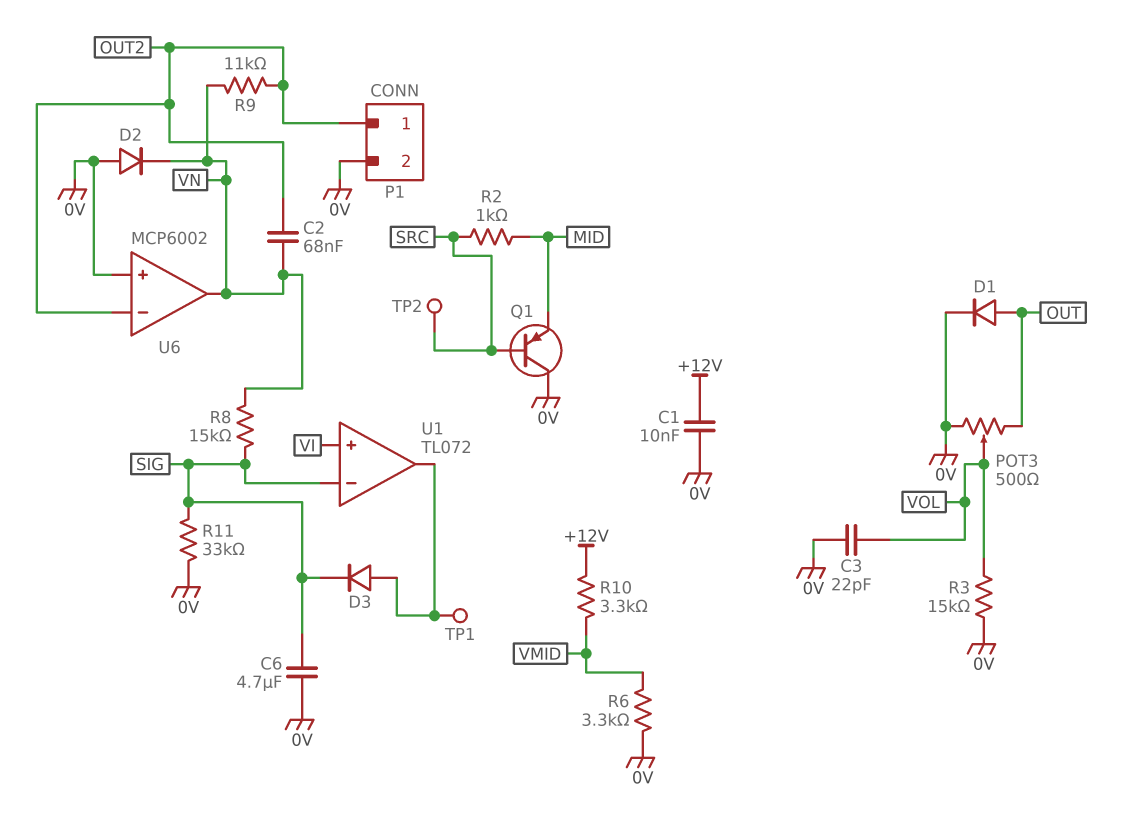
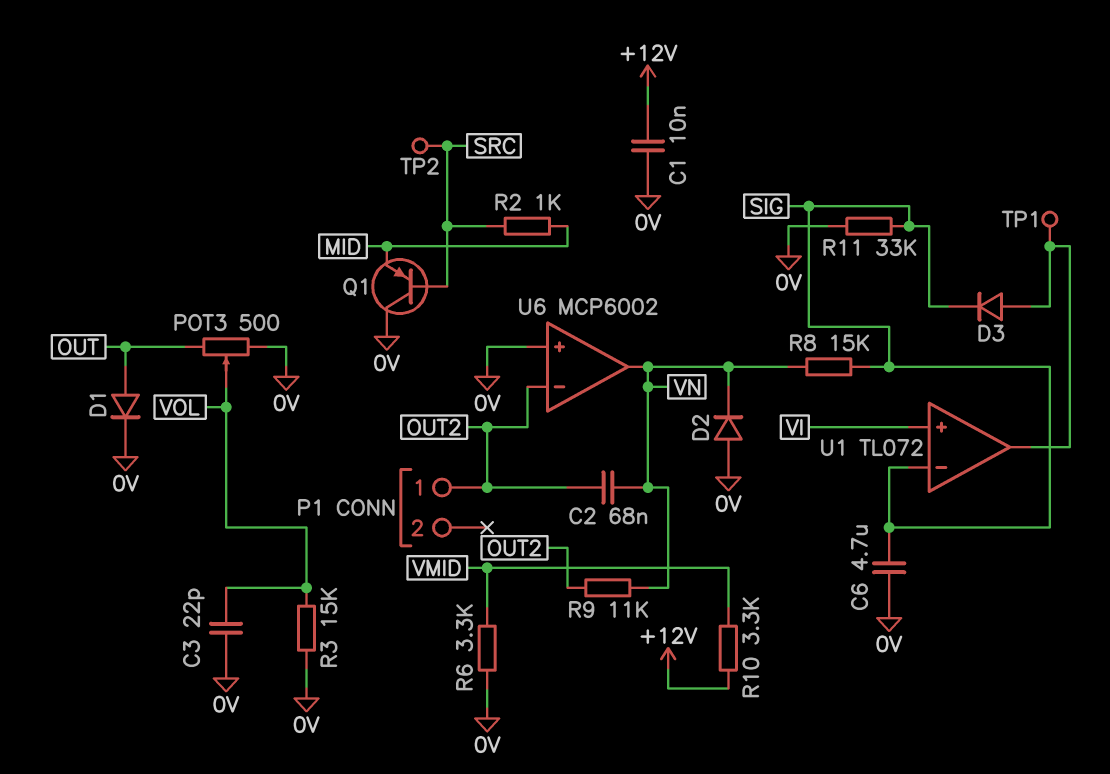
P1 pin 2: 0V -> none

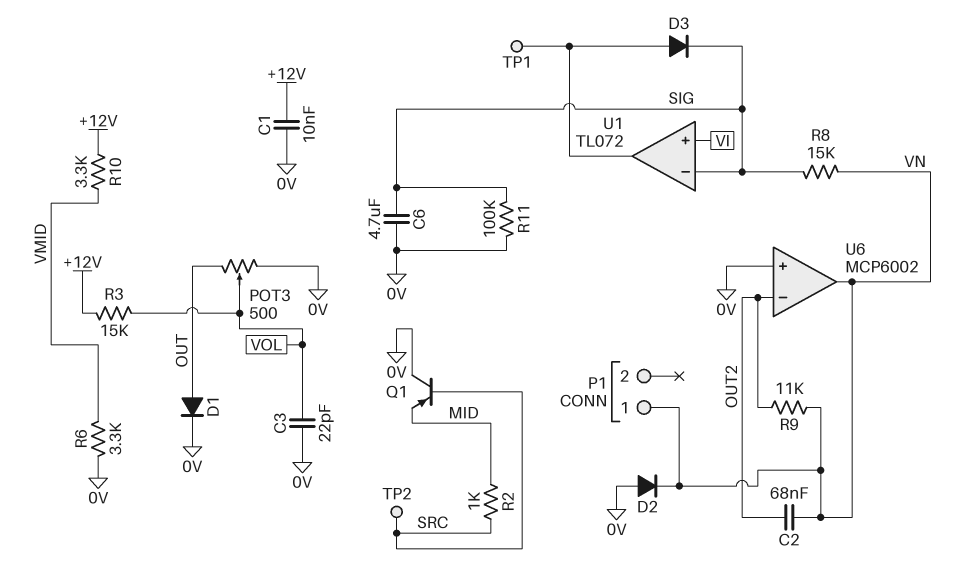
P1 pin 1: OUT2 -> VN
R3: 15k (0V, VOL) -> 15k (+12V, VOL)
R11: 33k (0V, SIG) -> 100k (0V, SIG)

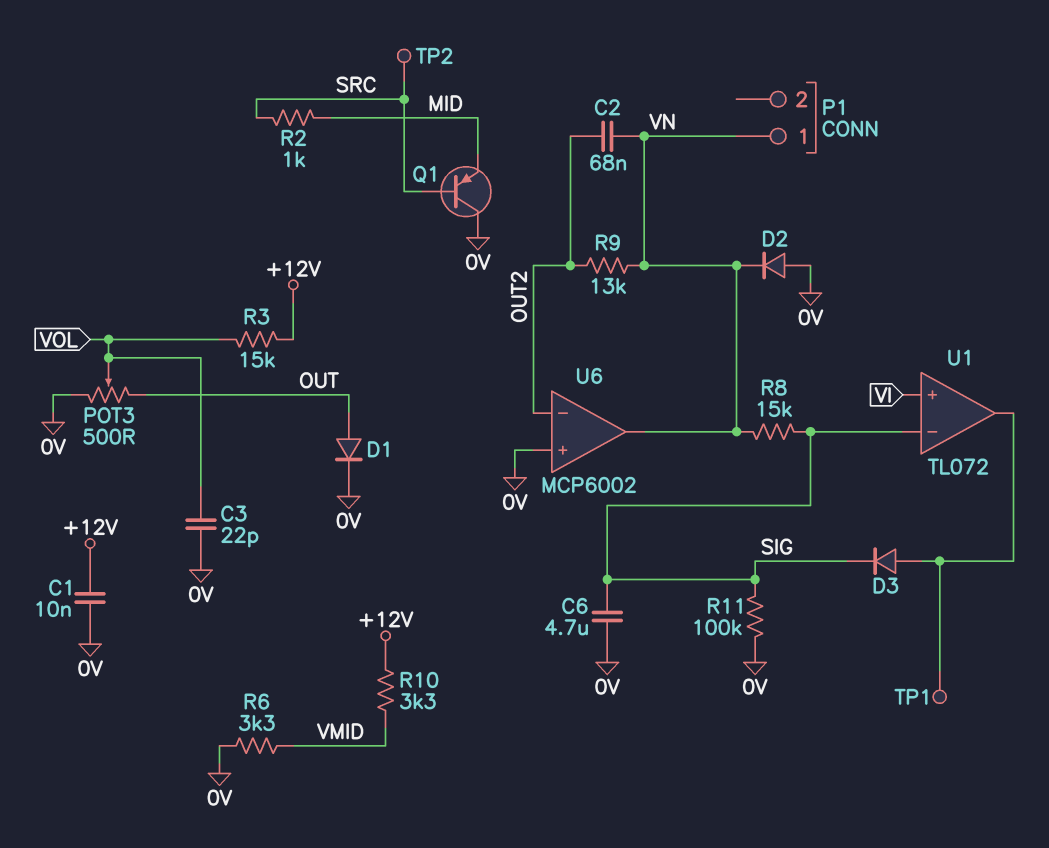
R9: 11k (OUT2, VN) -> 13k (OUT2, VN)

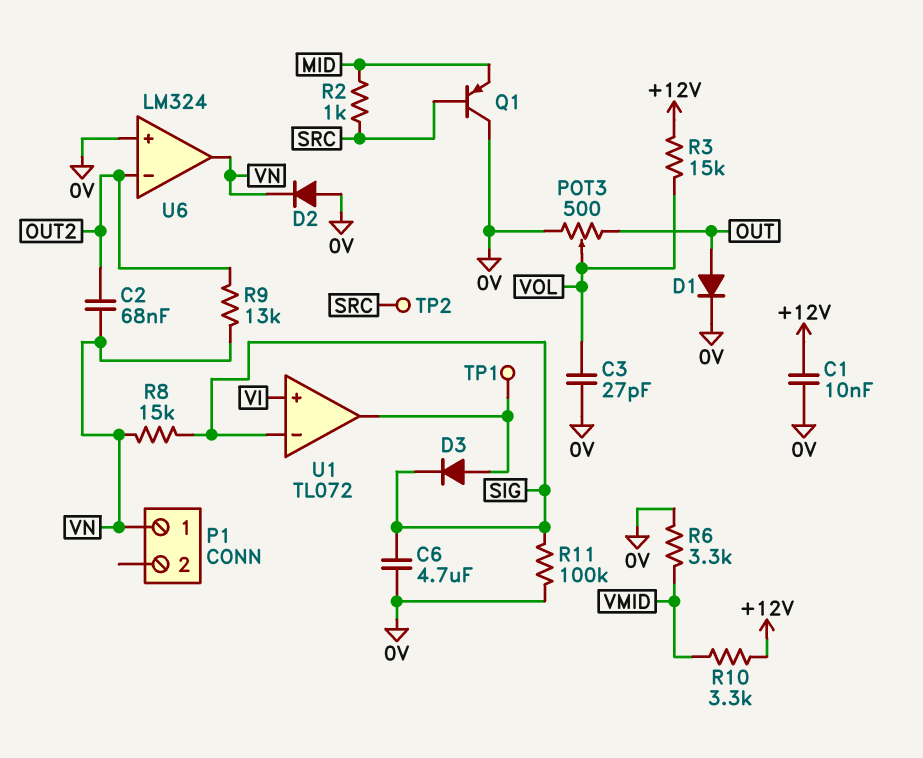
C3: 22pF (0V, VOL) -> 27pF (0V, VOL)
U6: MCP6002 -> LM324

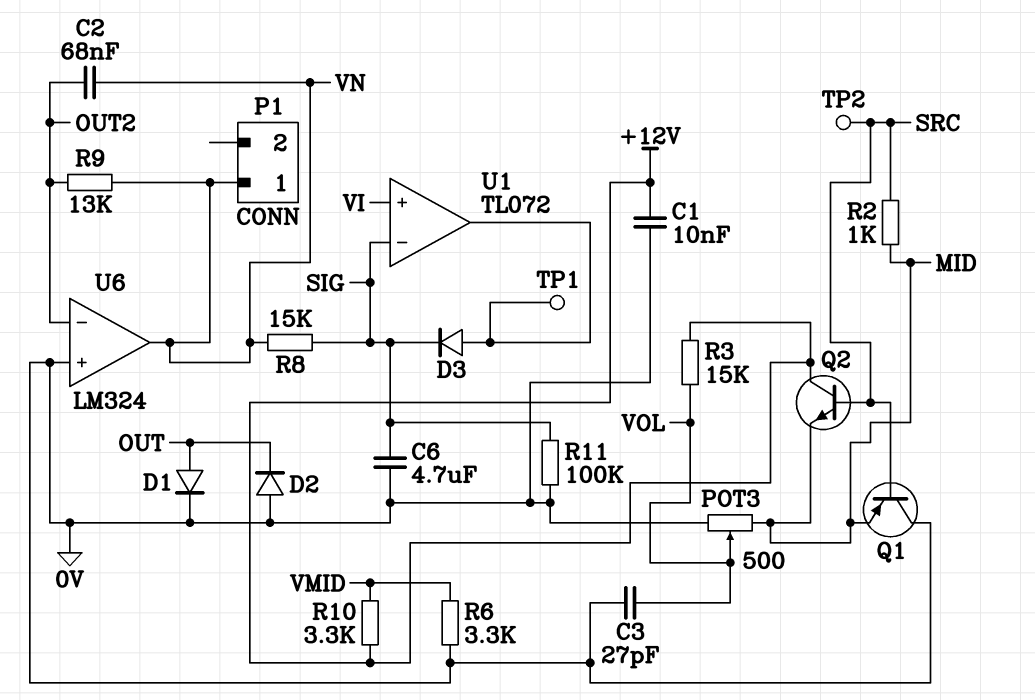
D2: diode (A 0V, K VN) -> diode (A 0V, K OUT)
POT3: 500 (0V, OUT, wiper VOL) -> 500 (0V, MID, wiper VOL)
Q2: none -> NPN (B SRC, C +12V, E MID)

